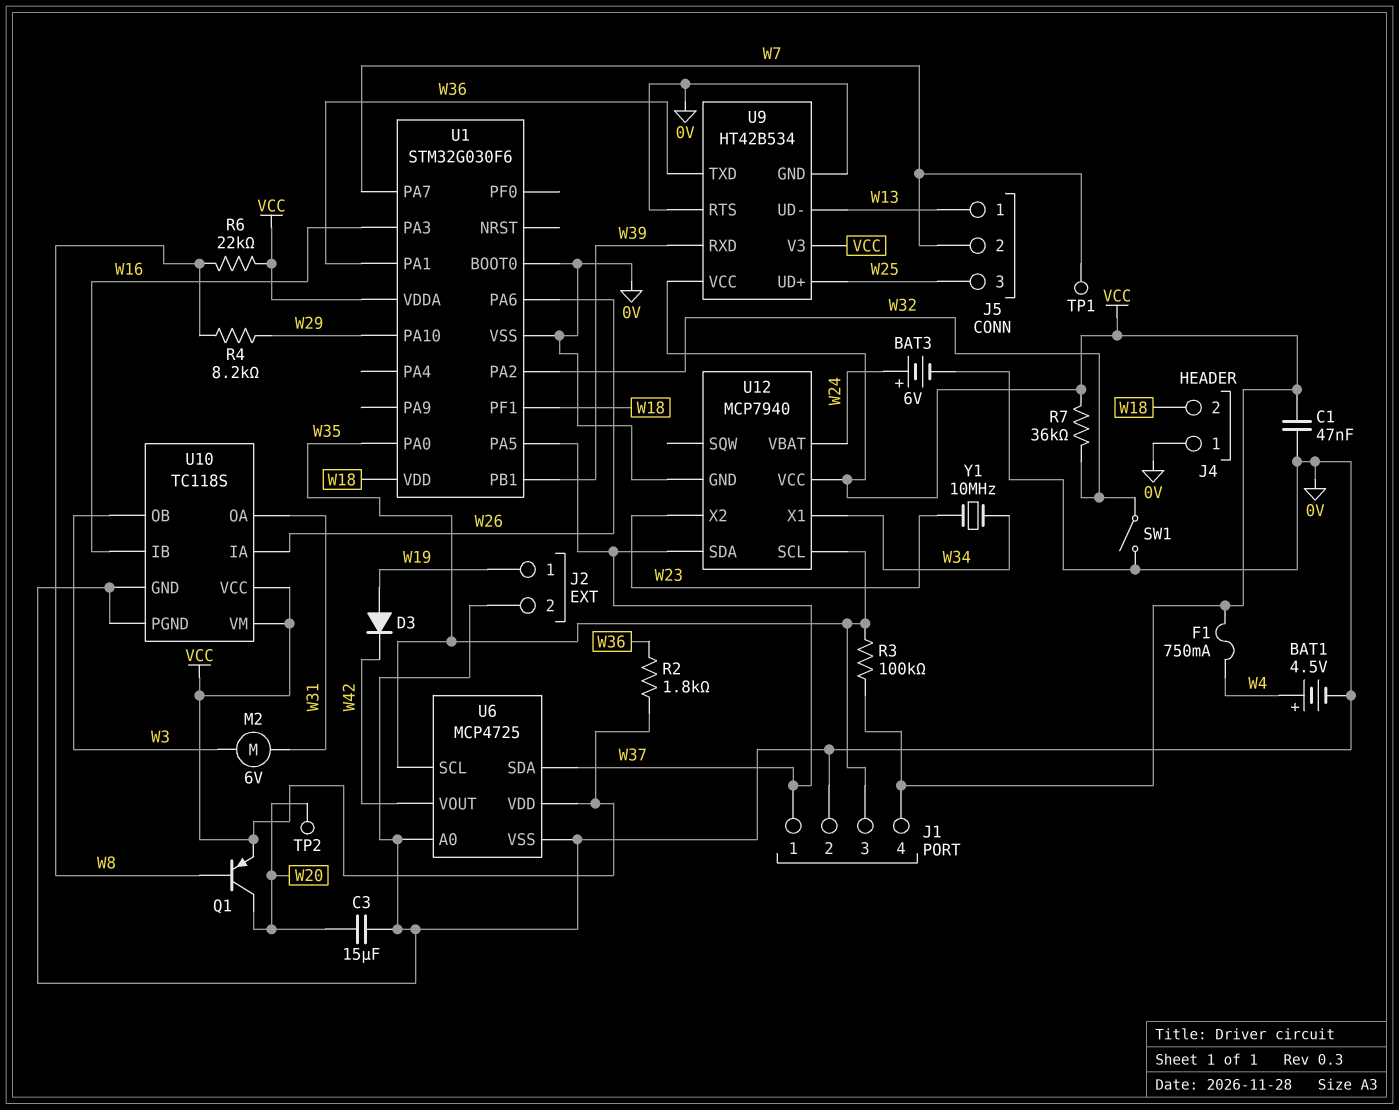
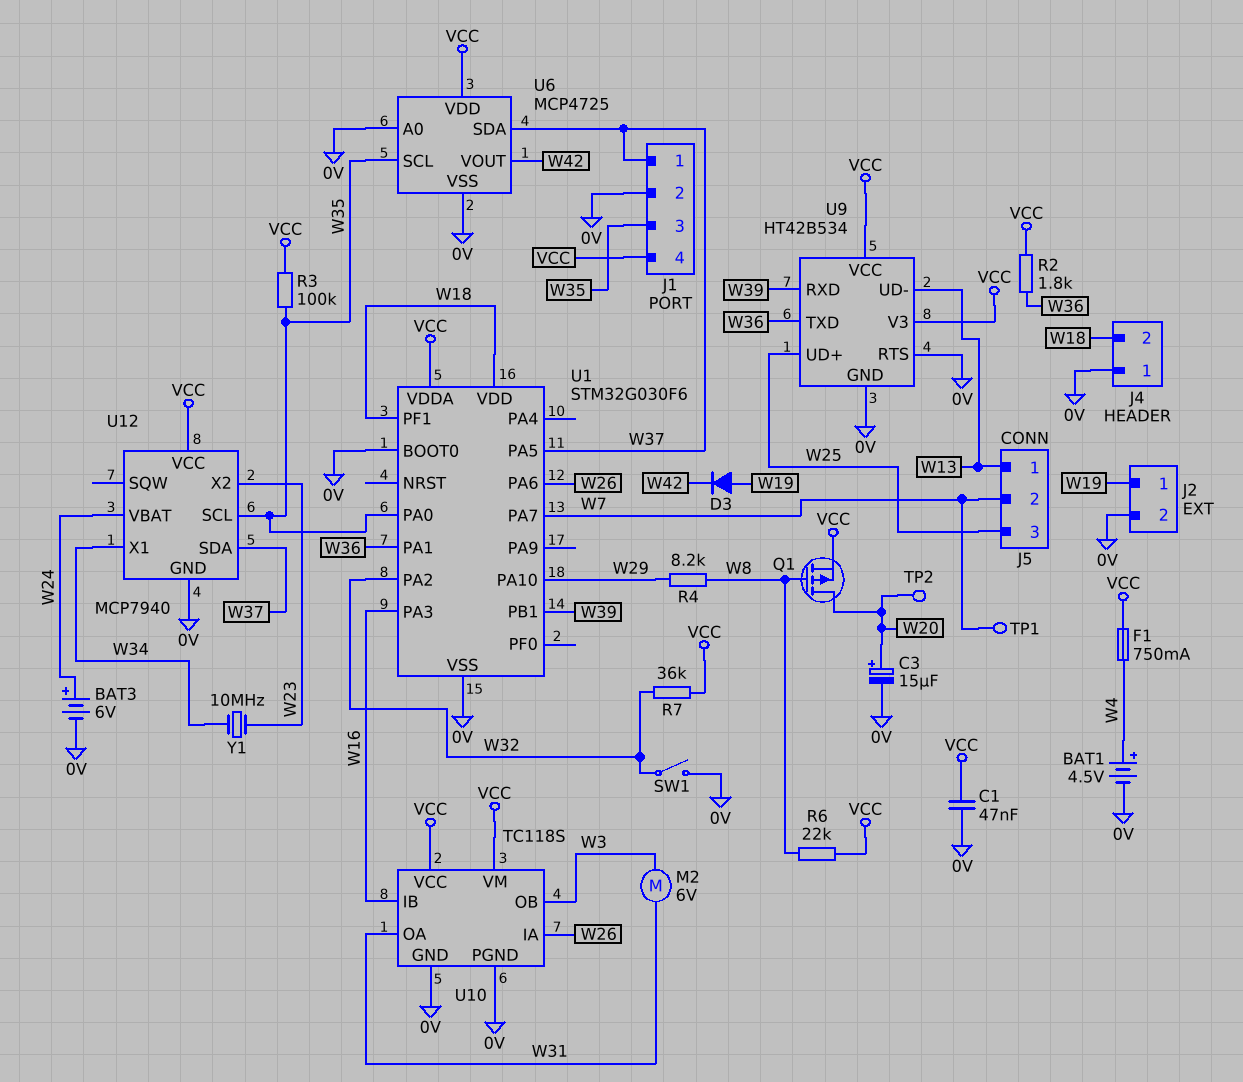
C3: 15uF (0V, W20) -> 15uF (plus W20, minus 0V)
Q1: PNP (B W8, C W20, E VCC) -> PMOS (G W8, D W20, S VCC)

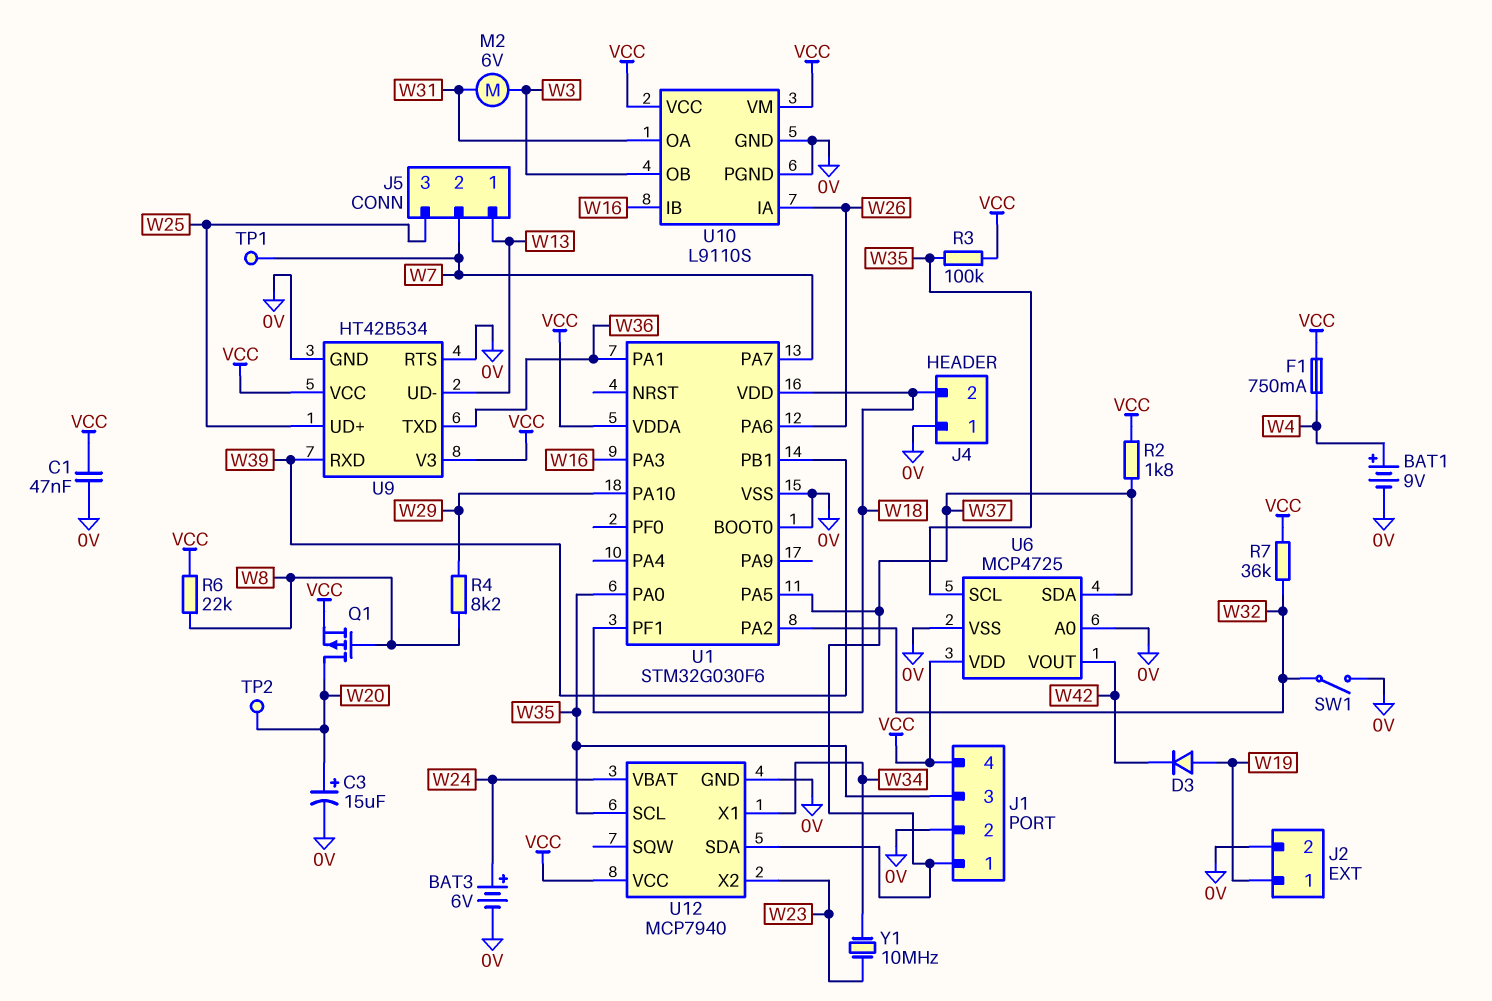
BAT1: 4.5V (plus W4, minus 0V) -> 9V (plus W4, minus 0V)
R2: 1.8k (VCC, W36) -> 1.8k (VCC, W37)
U10: TC118S -> L9110S

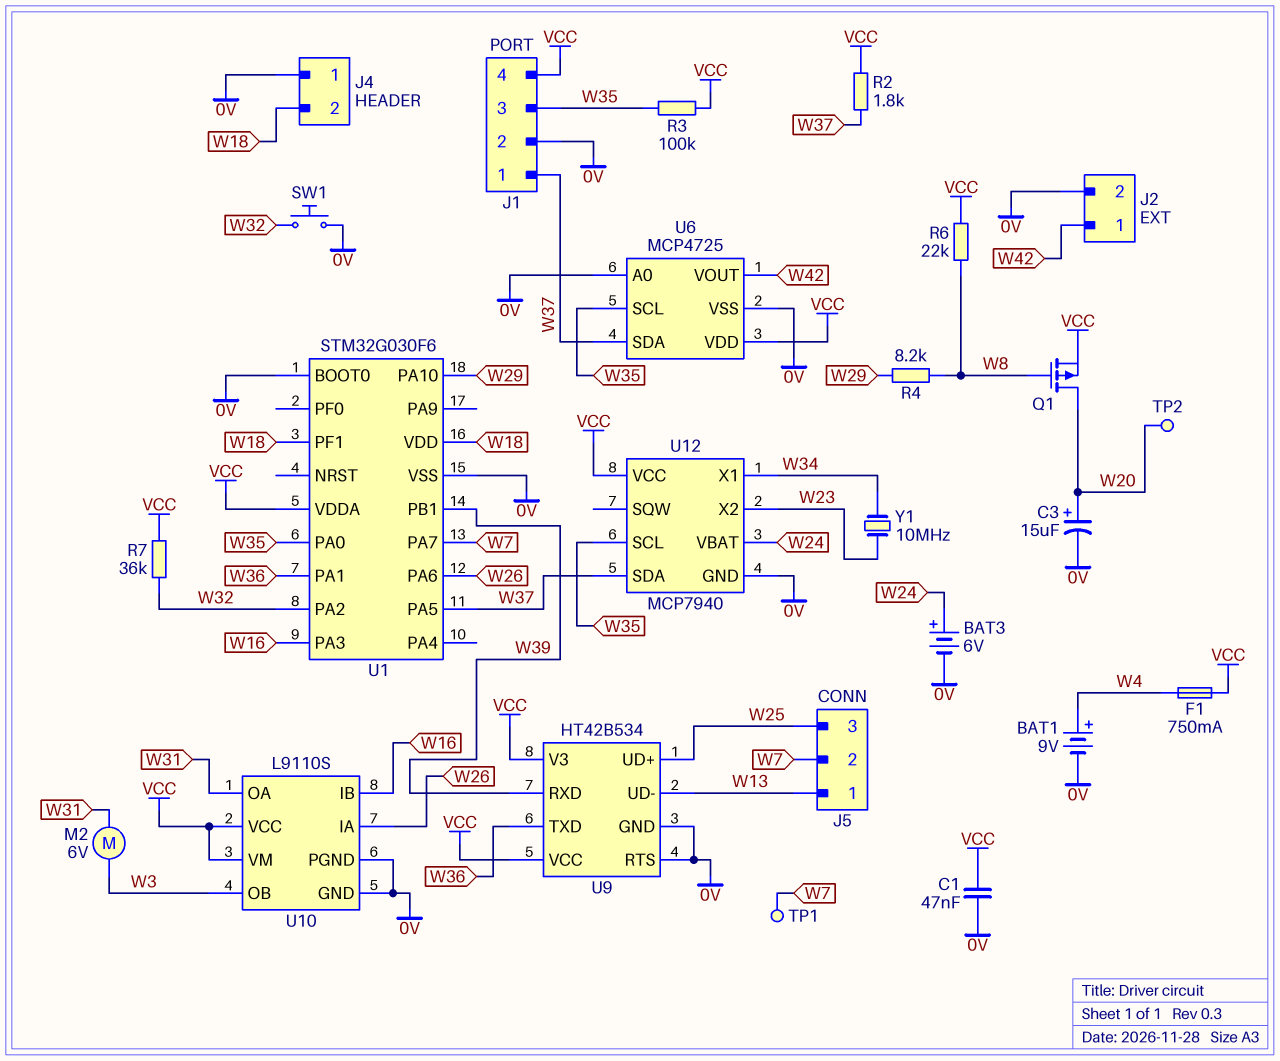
D3: diode (A W19, K W42) -> none
J2 pin 1: W19 -> W42
SW1: switch (0V, W32) -> button (0V, W32)

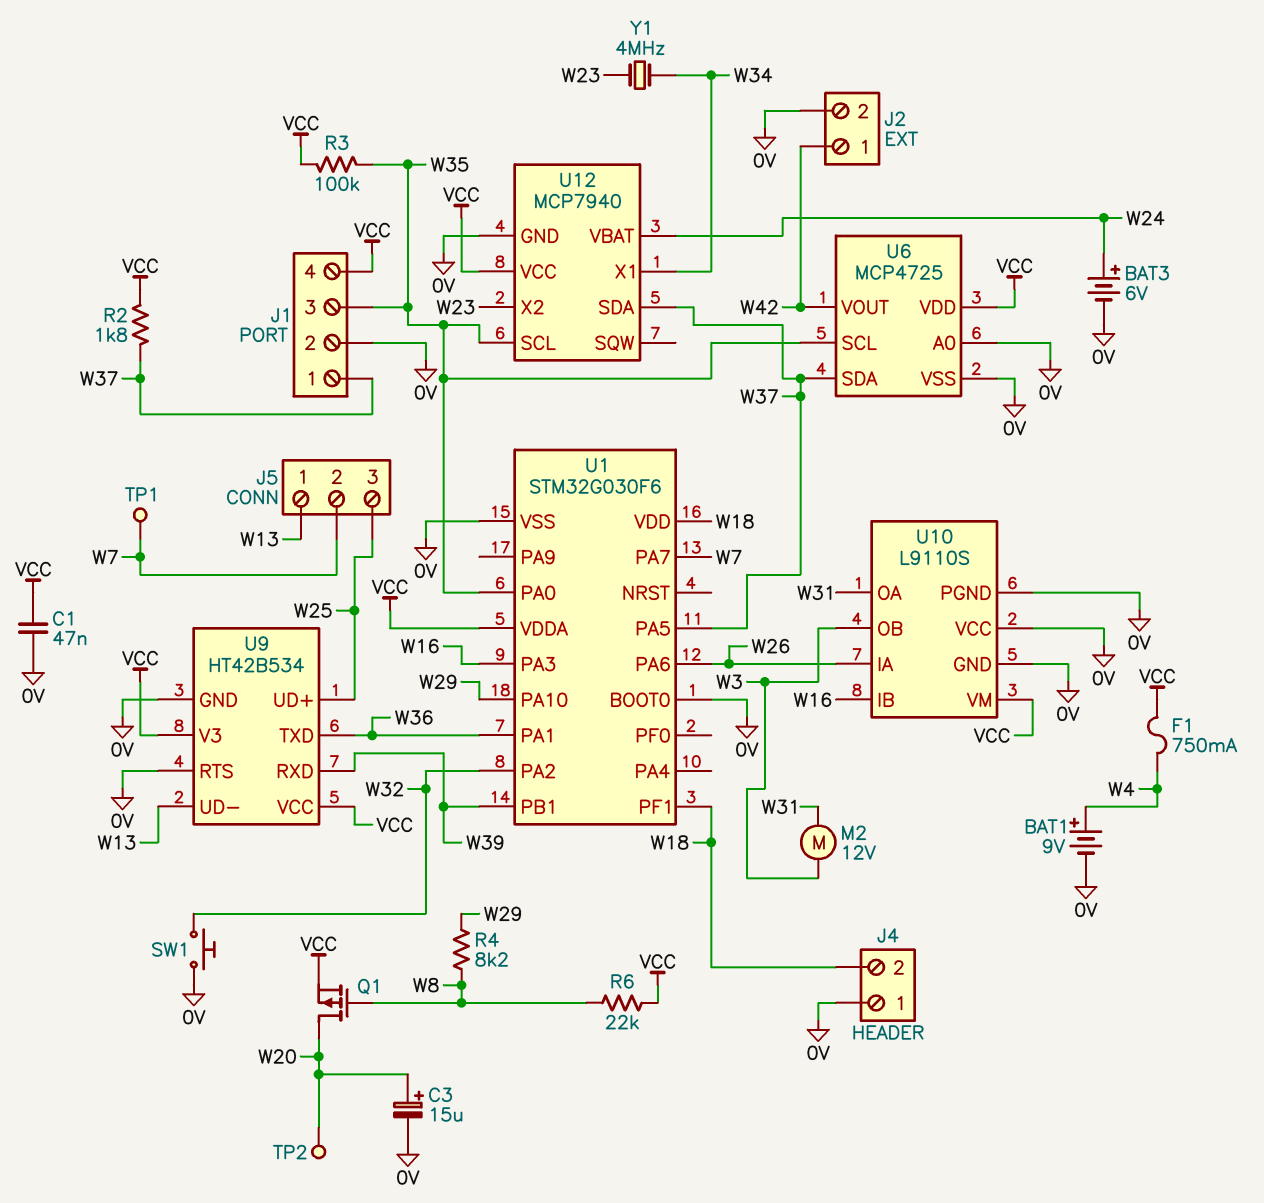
M2: motor 6V (W3, W31) -> motor 12V (W3, W31)
R7: 36k (VCC, W32) -> none
U10 pin VCC: VCC -> 0V
Y1: 10MHz (W23, W34) -> 4MHz (W23, W34)

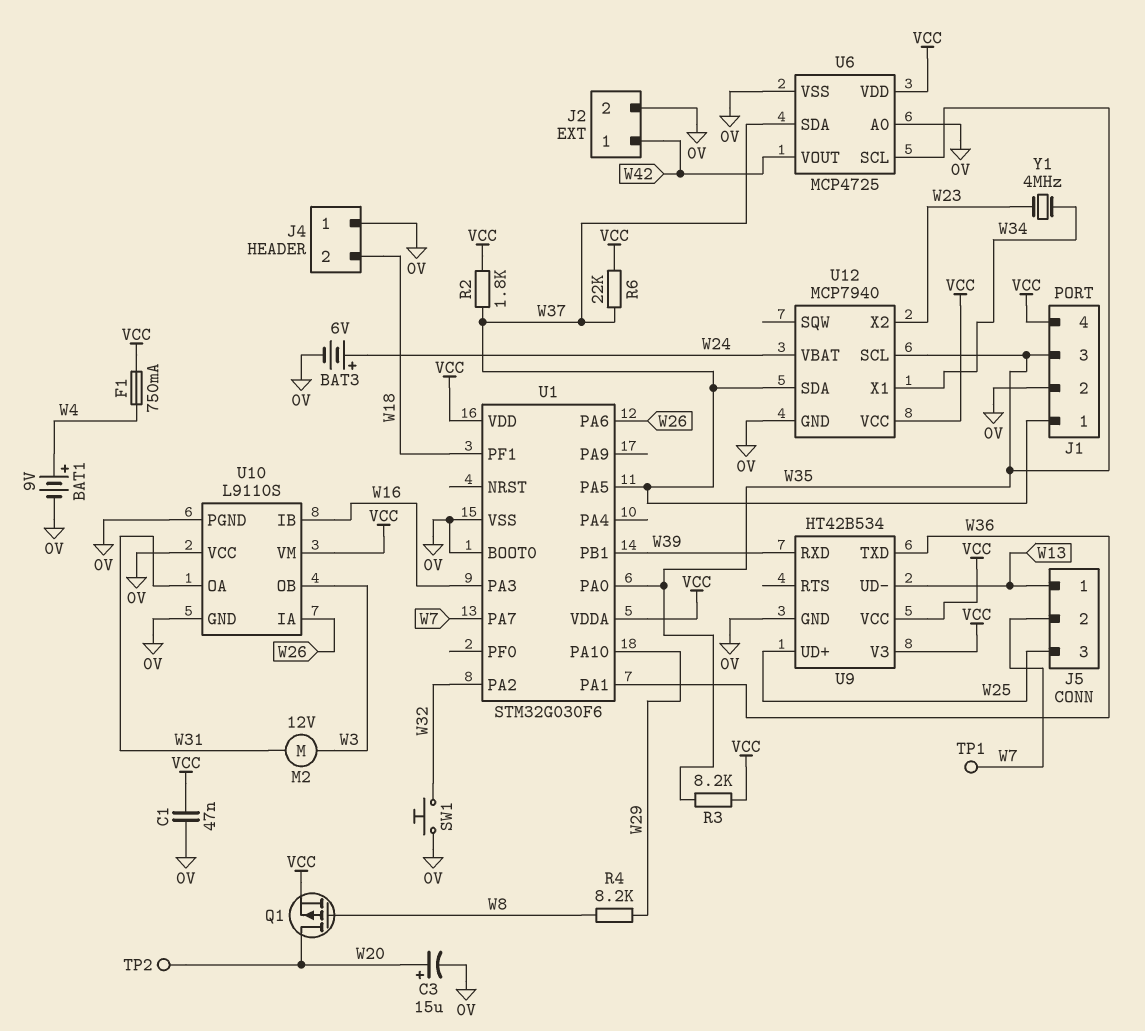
R3: 100k (VCC, W35) -> 8.2k (VCC, W35)
R6: 22k (VCC, W8) -> 22k (VCC, W37)
U1 pin VDD: W18 -> VCC
U9 pin RTS: 0V -> none

